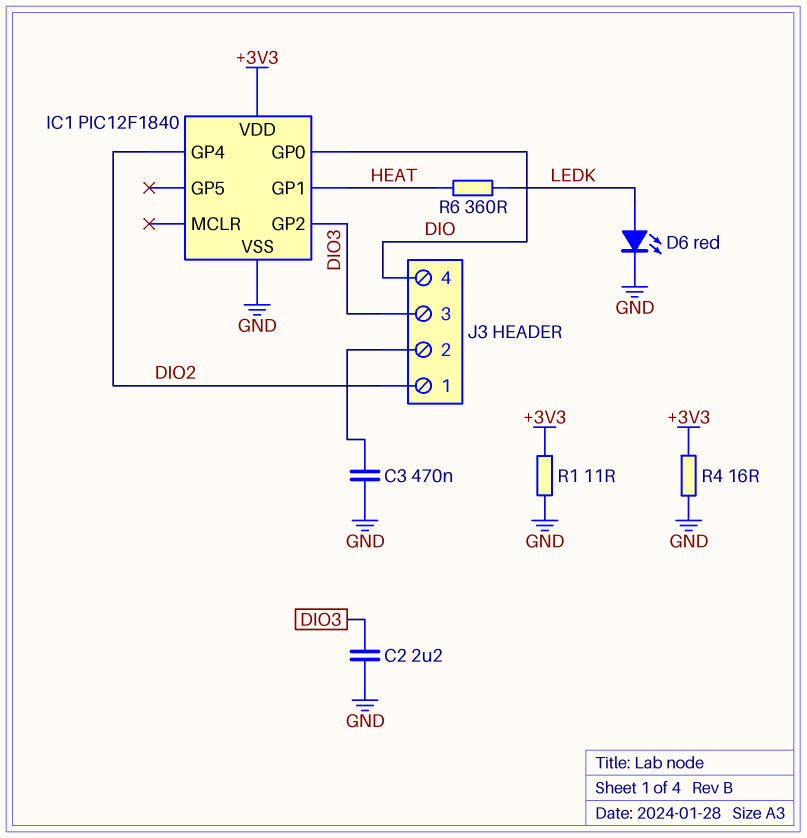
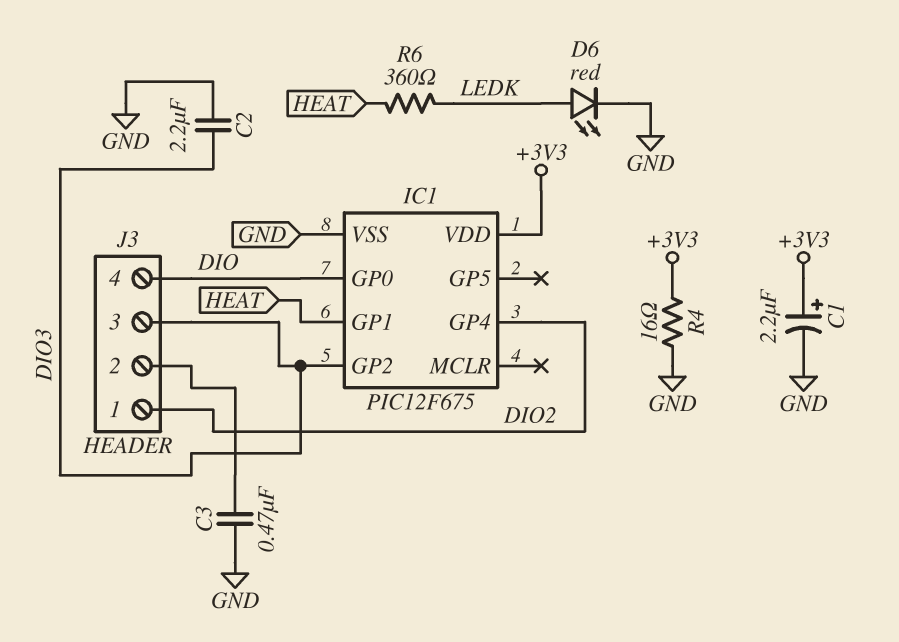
C1: none -> 2.2uF (plus +3V3, minus GND)
IC1: PIC12F1840 -> PIC12F675
R1: 11 (+3V3, GND) -> none

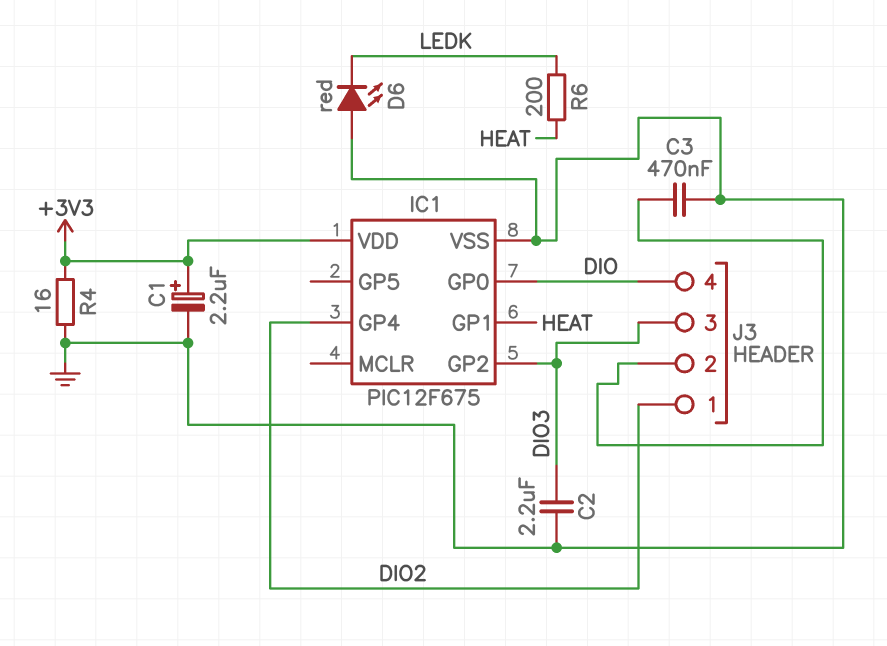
D6: LED red (A LEDK, K GND) -> LED red (A GND, K LEDK)
R6: 360 (HEAT, LEDK) -> 200 (HEAT, LEDK)

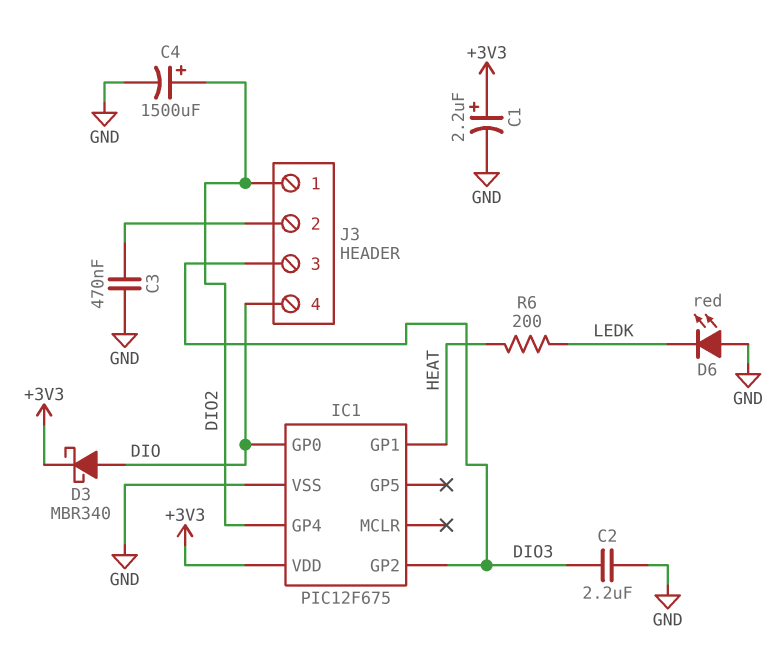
C4: none -> 1500uF (plus DIO2, minus GND)
D3: none -> schottky MBR340 (A DIO, K +3V3)
R4: 16 (+3V3, GND) -> none

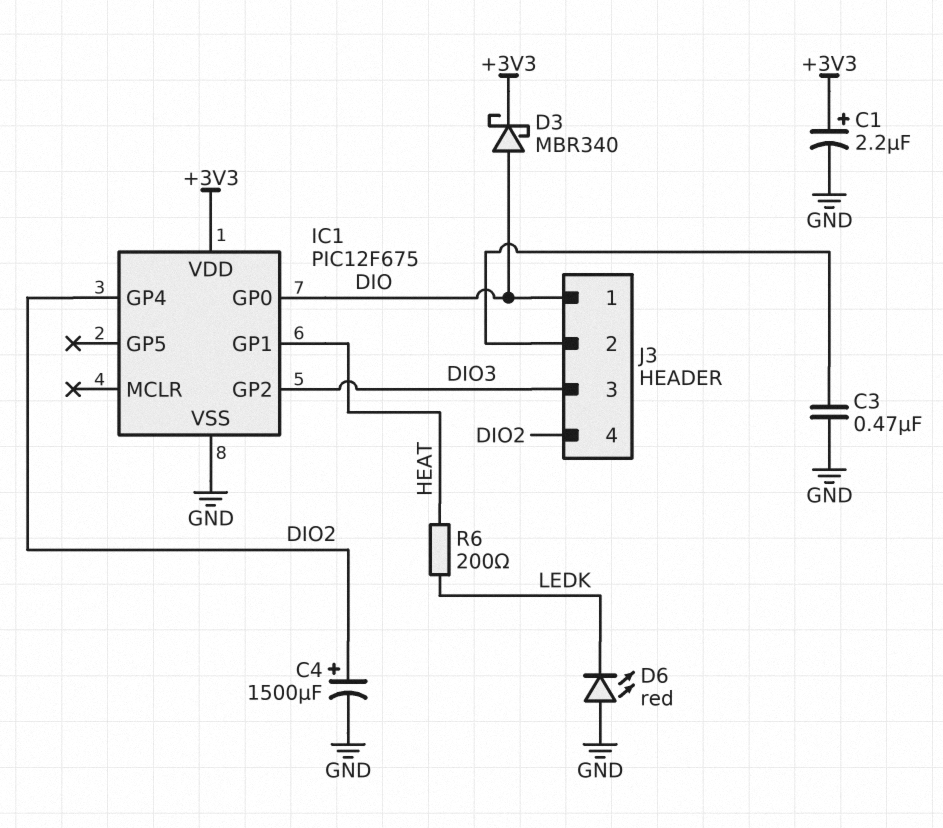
C2: 2.2uF (DIO3, GND) -> none
J3 pin 1: DIO2 -> DIO
J3 pin 4: DIO -> DIO2

